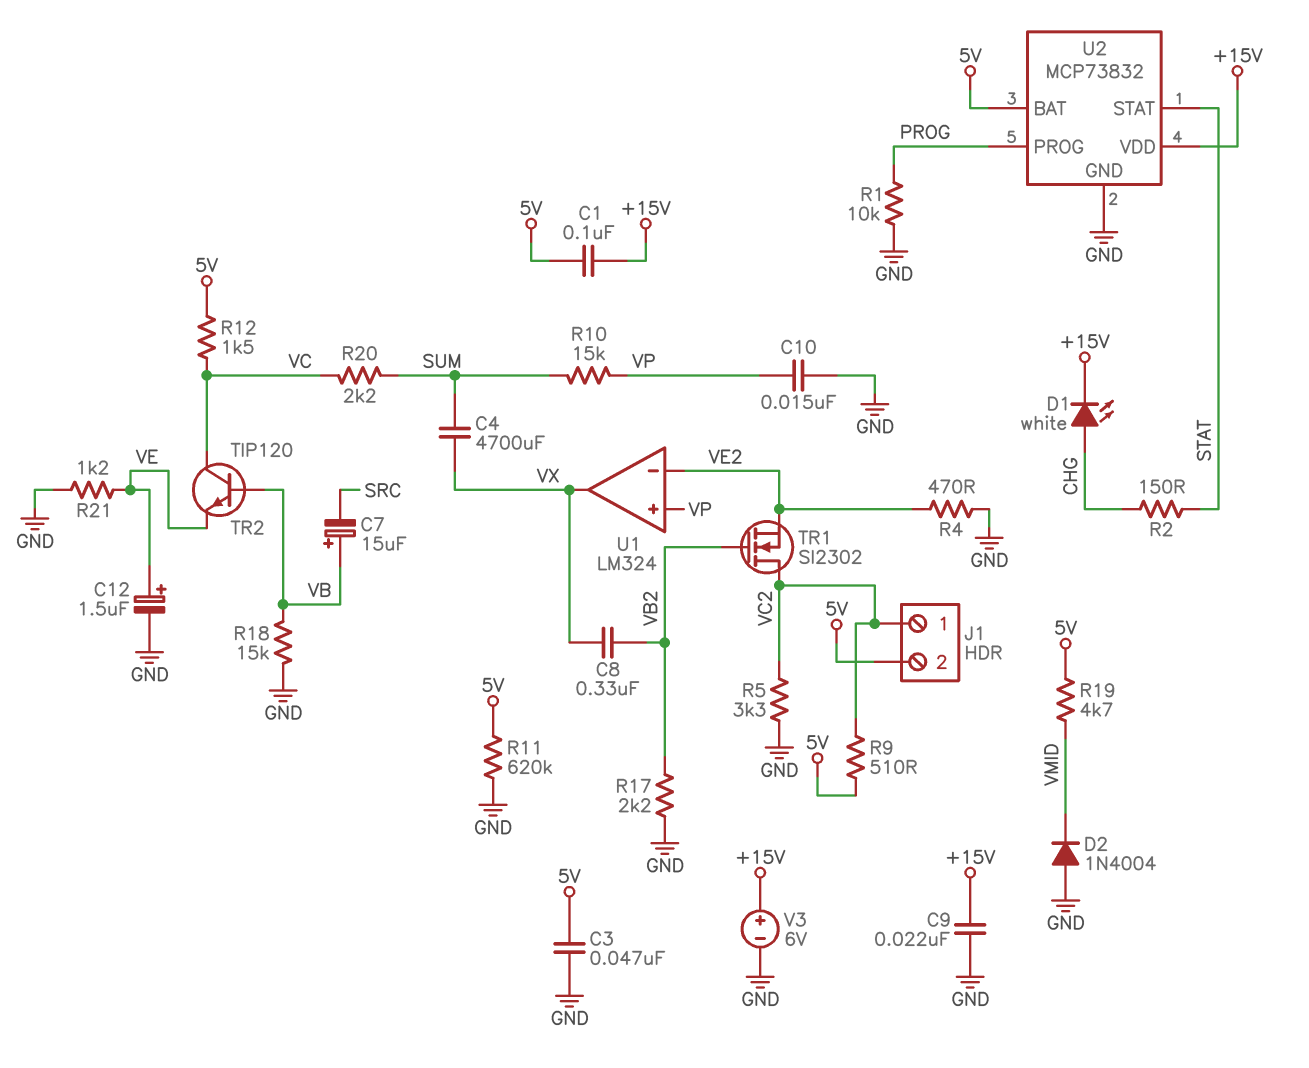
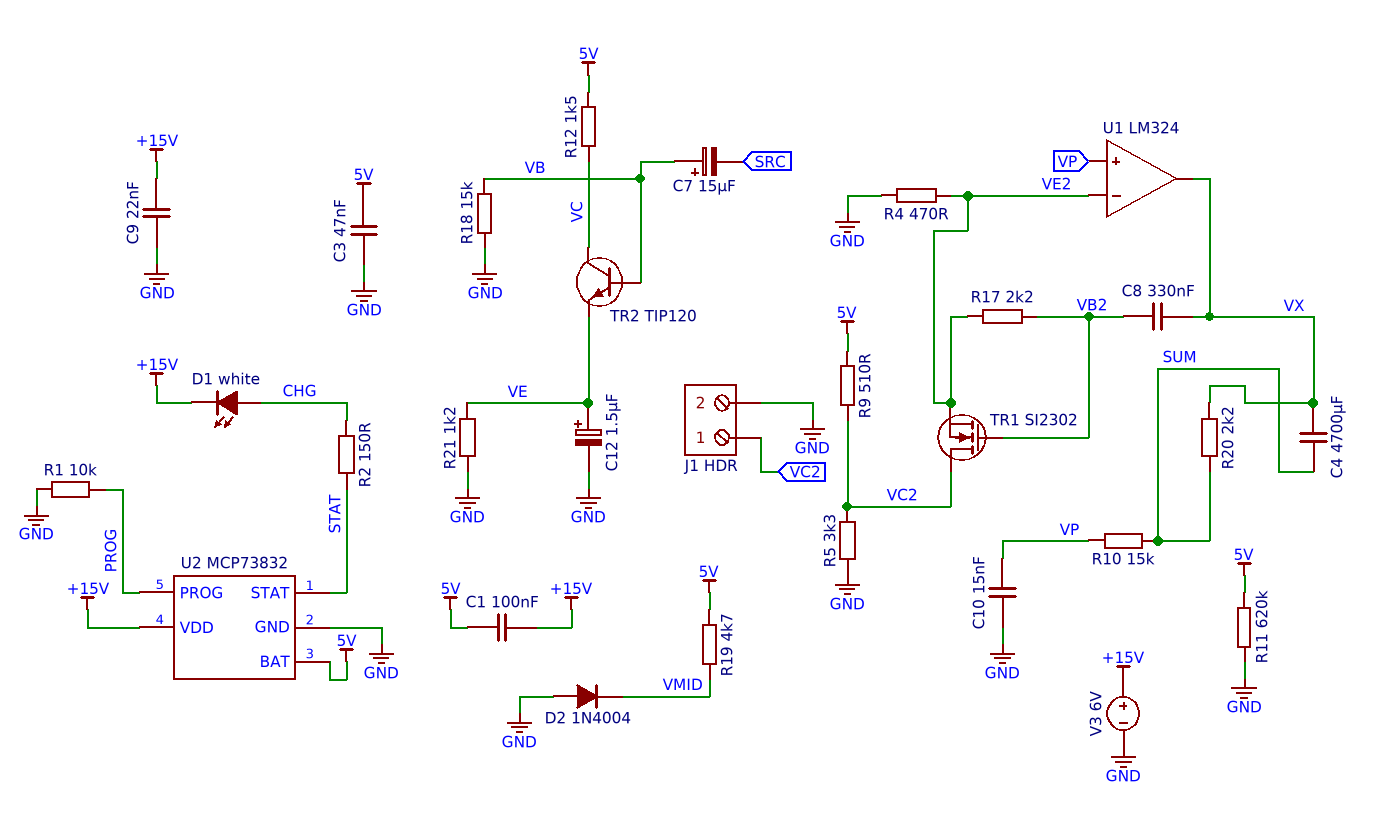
J1 pin 2: 5V -> GND
R17: 2.2k (GND, VB2) -> 2.2k (VB2, VE2)
R20: 2.2k (SUM, VC) -> 2.2k (SUM, VX)

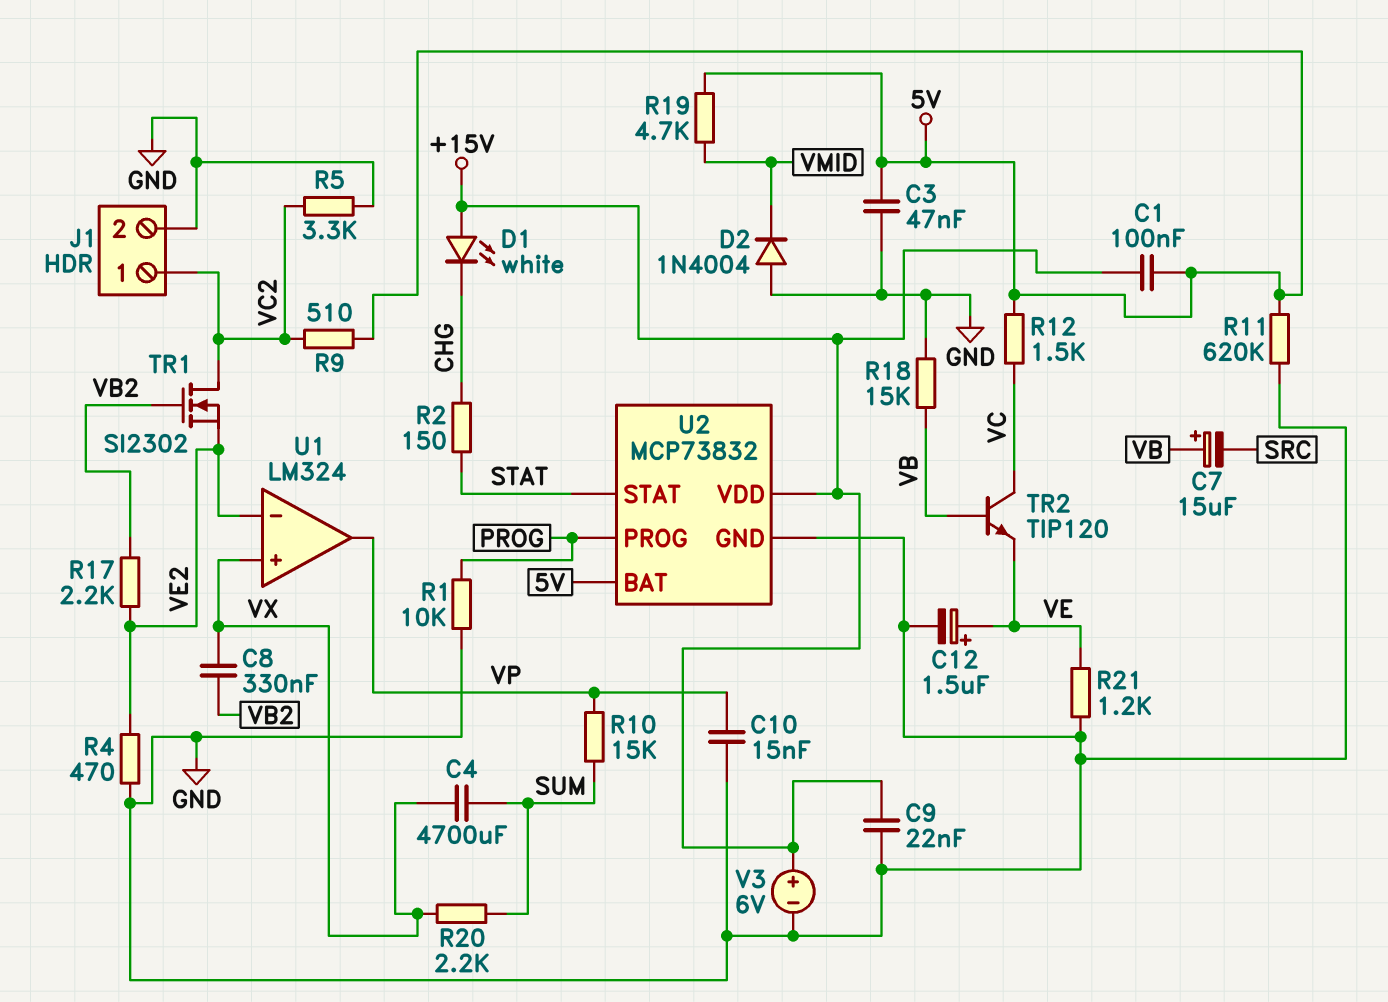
D1: LED white (A CHG, K +15V) -> LED white (A +15V, K CHG)
U1 pin in+: VP -> VX
U1 pin out: VX -> VP

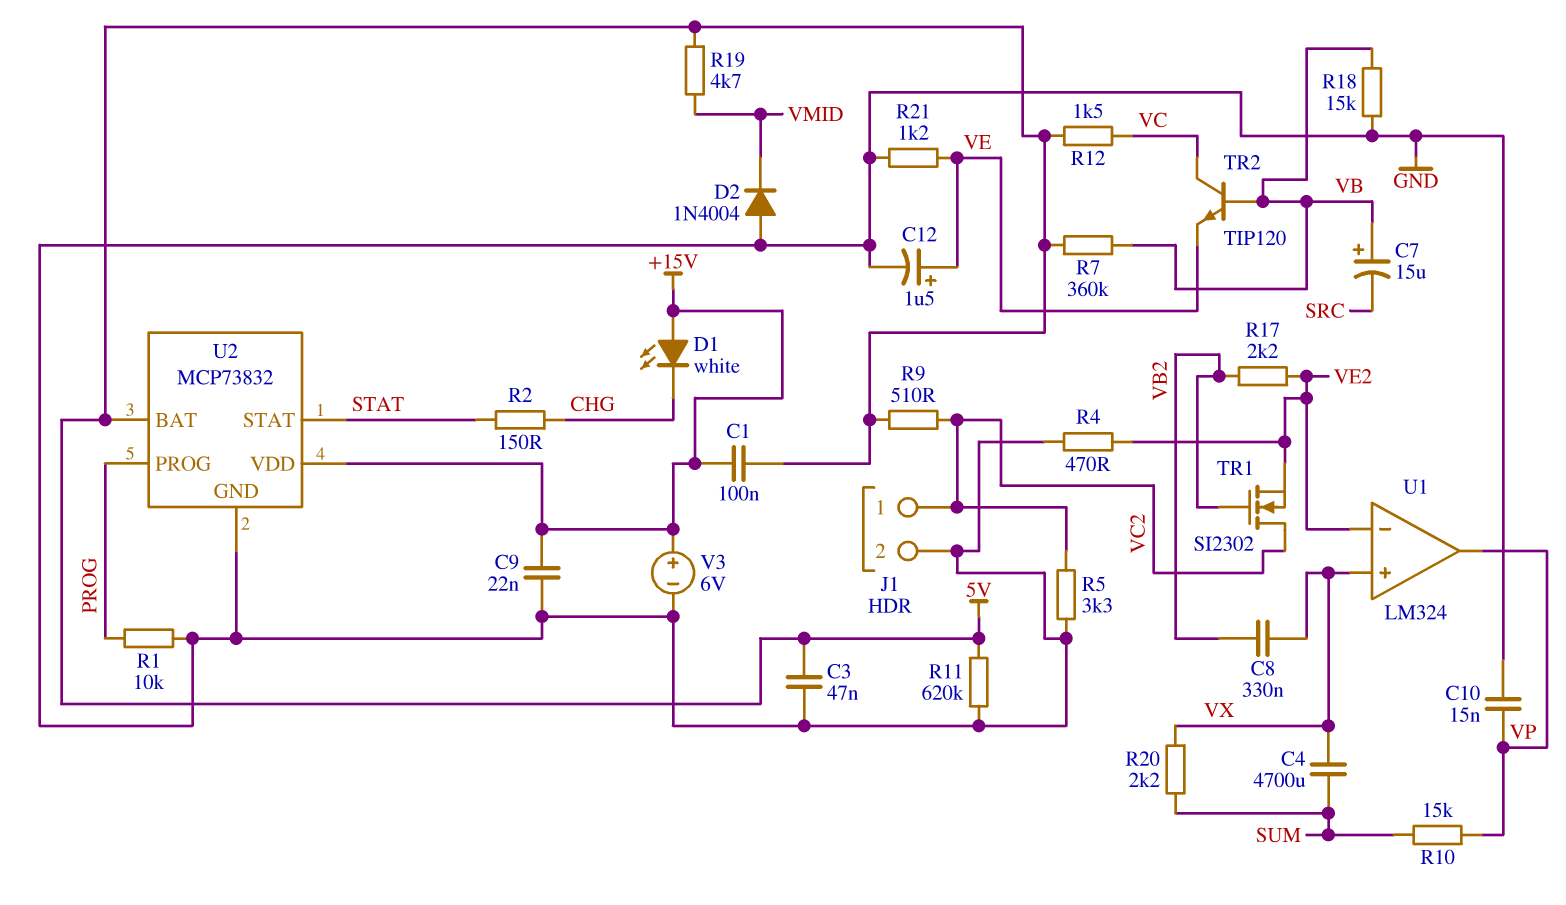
R7: none -> 360k (5V, VB)

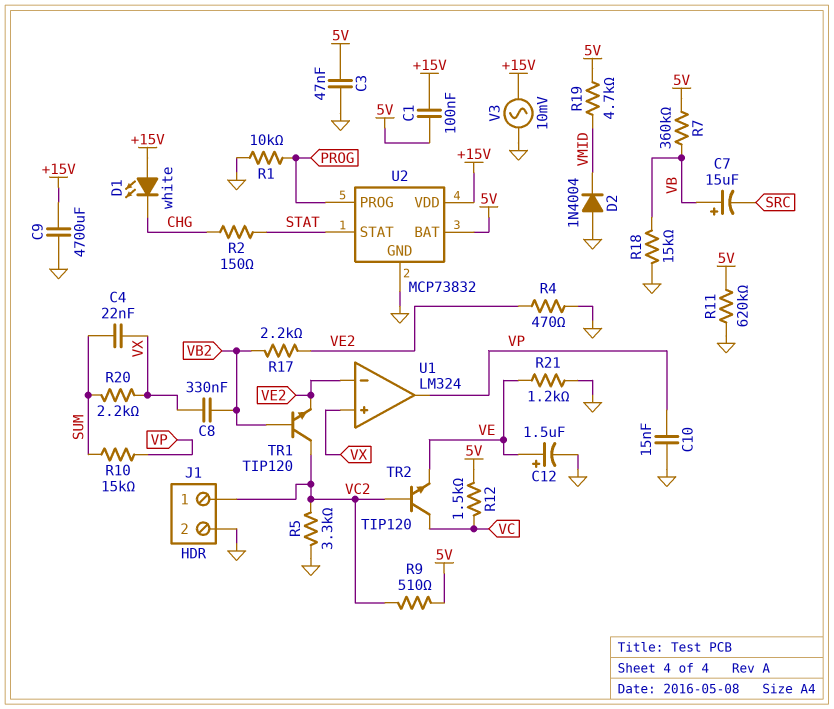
C4: 4700uF (SUM, VX) -> 22nF (SUM, VX)
C9: 22nF (+15V, GND) -> 4700uF (+15V, GND)
TR1: NMOS SI2302 (G VB2, D VC2, S VE2) -> NPN TIP120 (B VB2, C VC2, E VE2)
TR2: NPN TIP120 (B VB, C VC, E VE) -> NPN TIP120 (B VC2, C VC, E VE)
V3: 6V (plus +15V, minus GND) -> AC 10mV (+15V, GND)

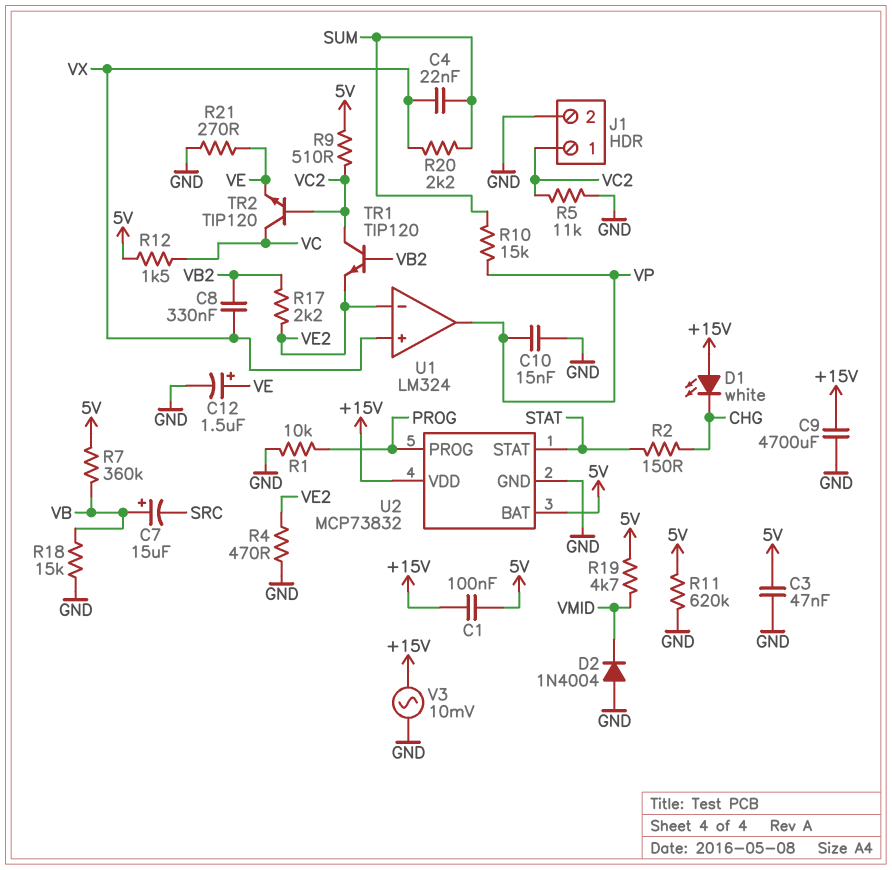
R5: 3.3k (GND, VC2) -> 11k (GND, VC2)
R21: 1.2k (GND, VE) -> 270 (GND, VE)

